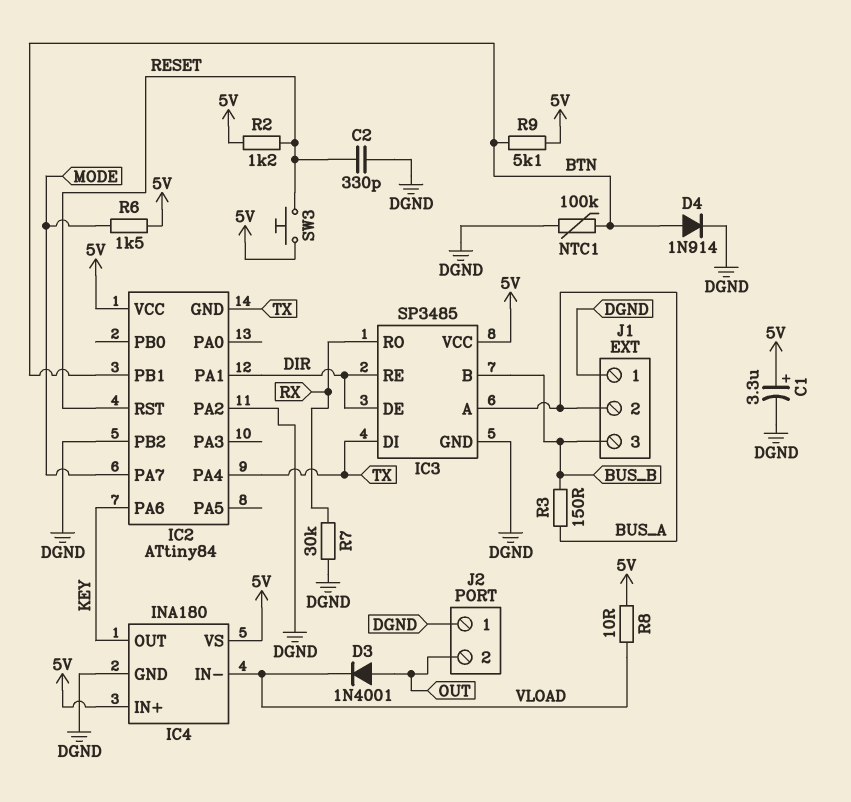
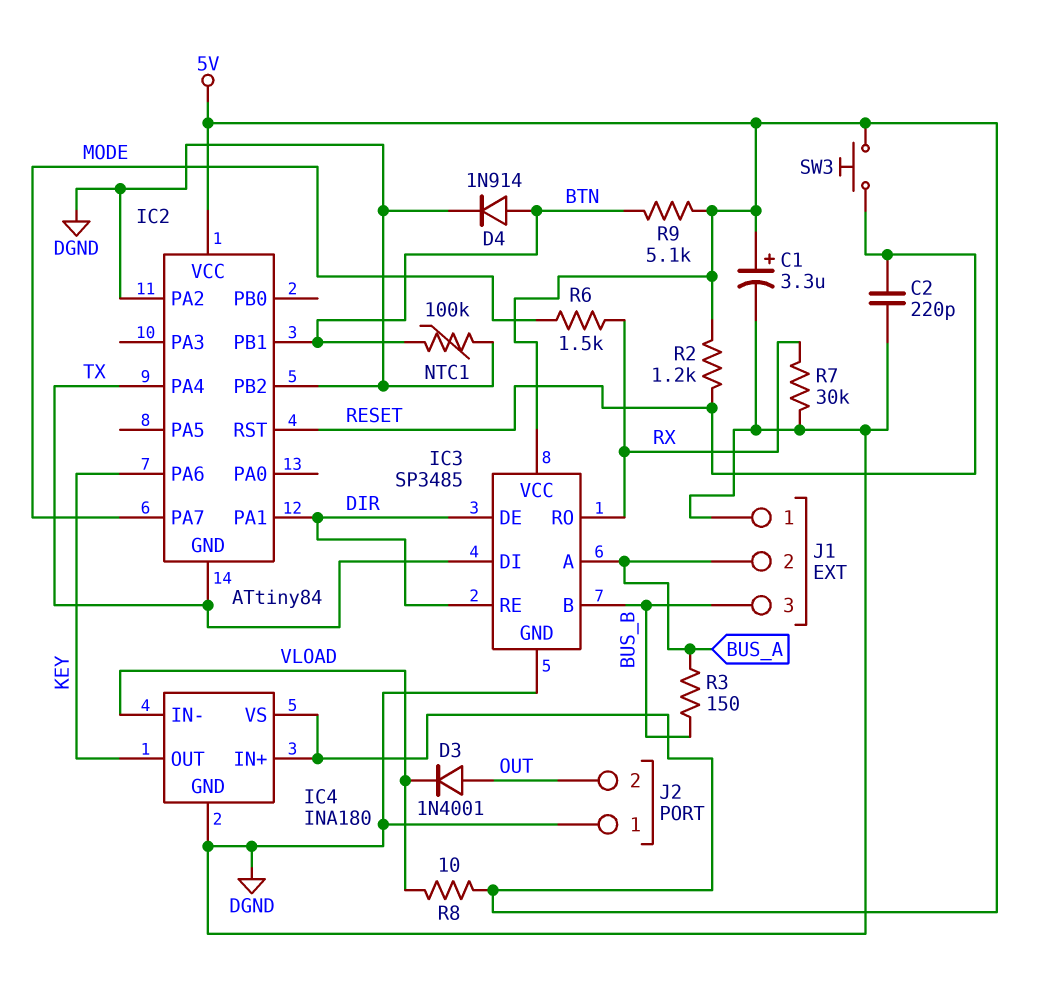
C2: 330pF (DGND, RESET) -> 220pF (DGND, RESET)
R6: 1.5k (5V, MODE) -> 1.5k (MODE, RX)

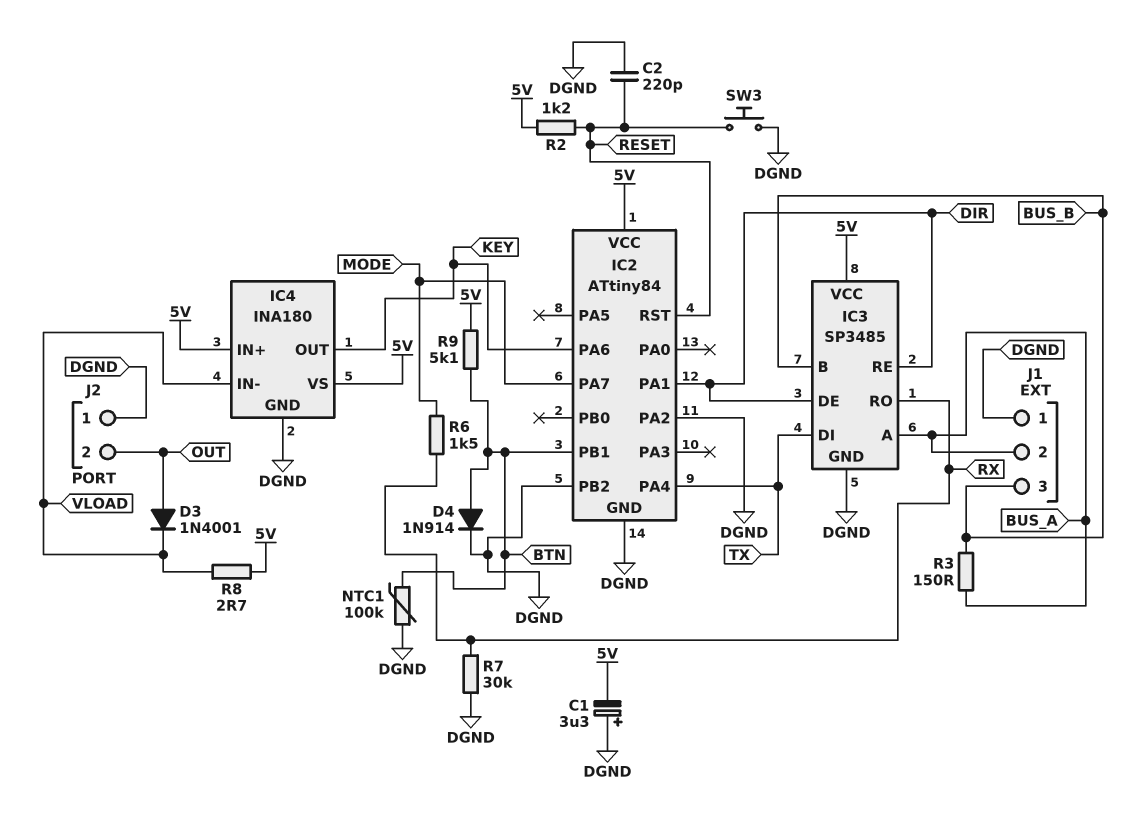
C1: 3.3uF (plus 5V, minus DGND) -> 3.3uF (plus DGND, minus 5V)
IC2 pin GND: TX -> DGND
R8: 10 (5V, VLOAD) -> 2.7 (5V, VLOAD)
SW3: button (5V, RESET) -> button (DGND, RESET)

